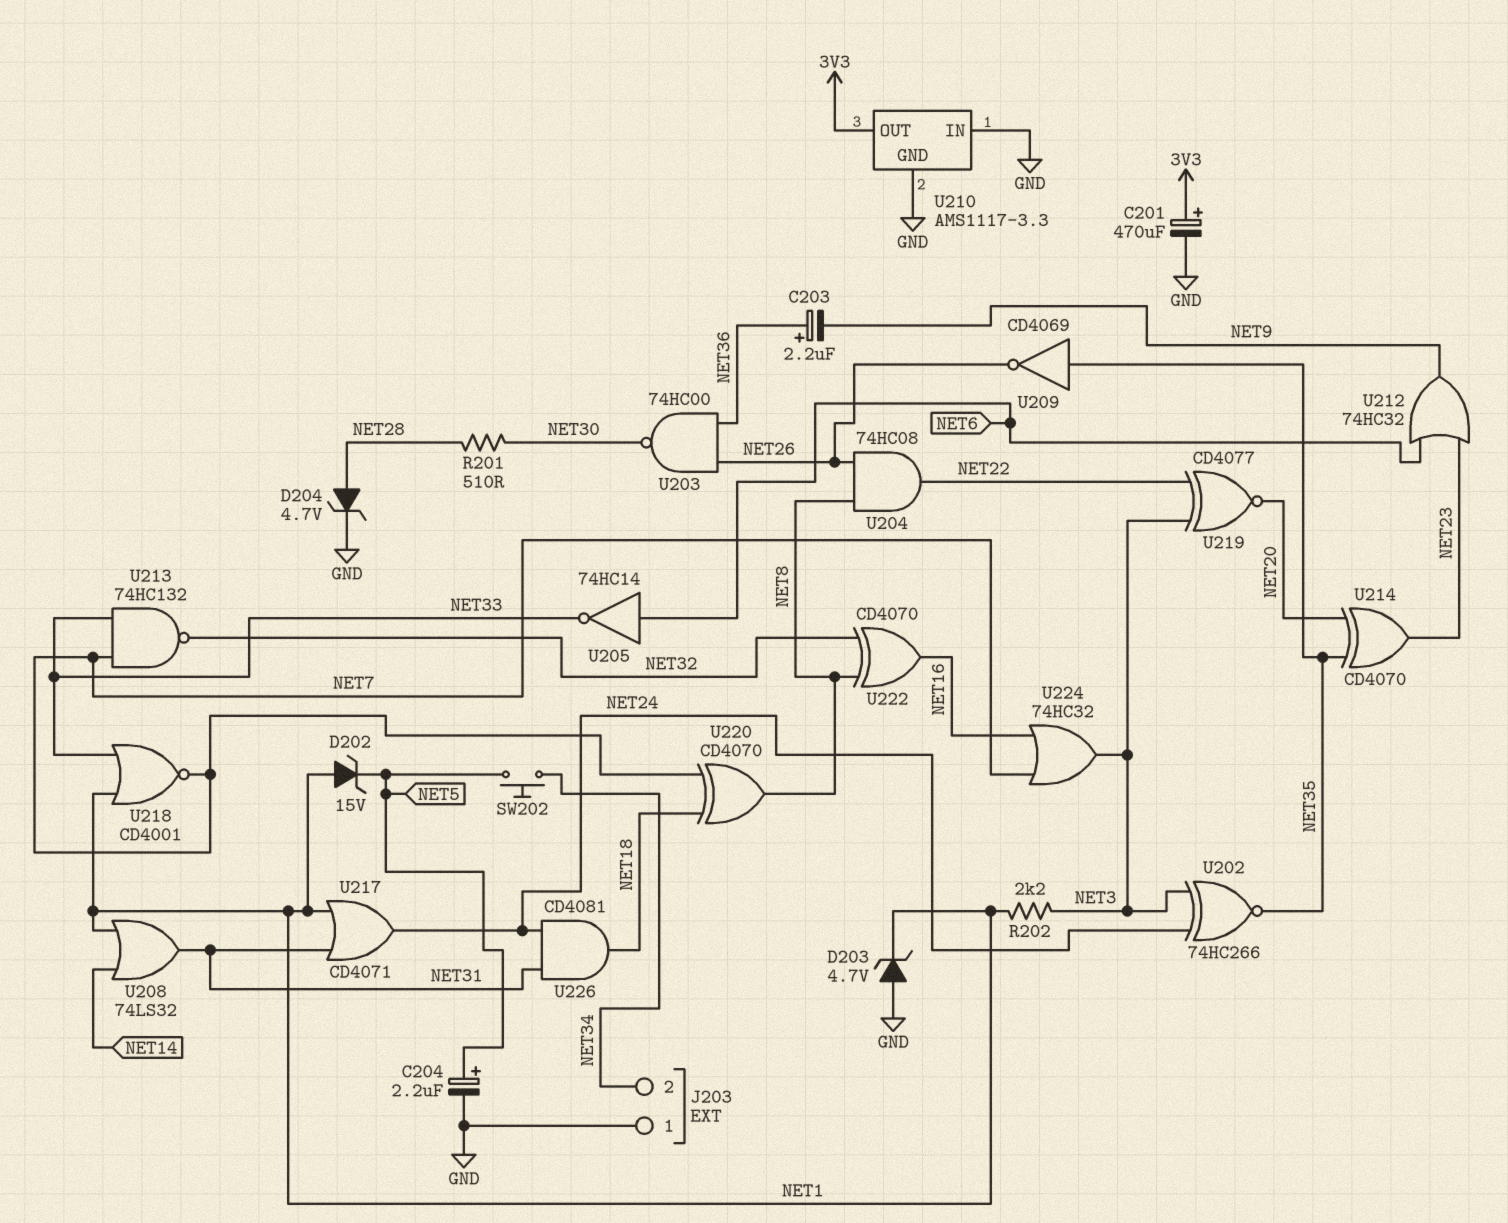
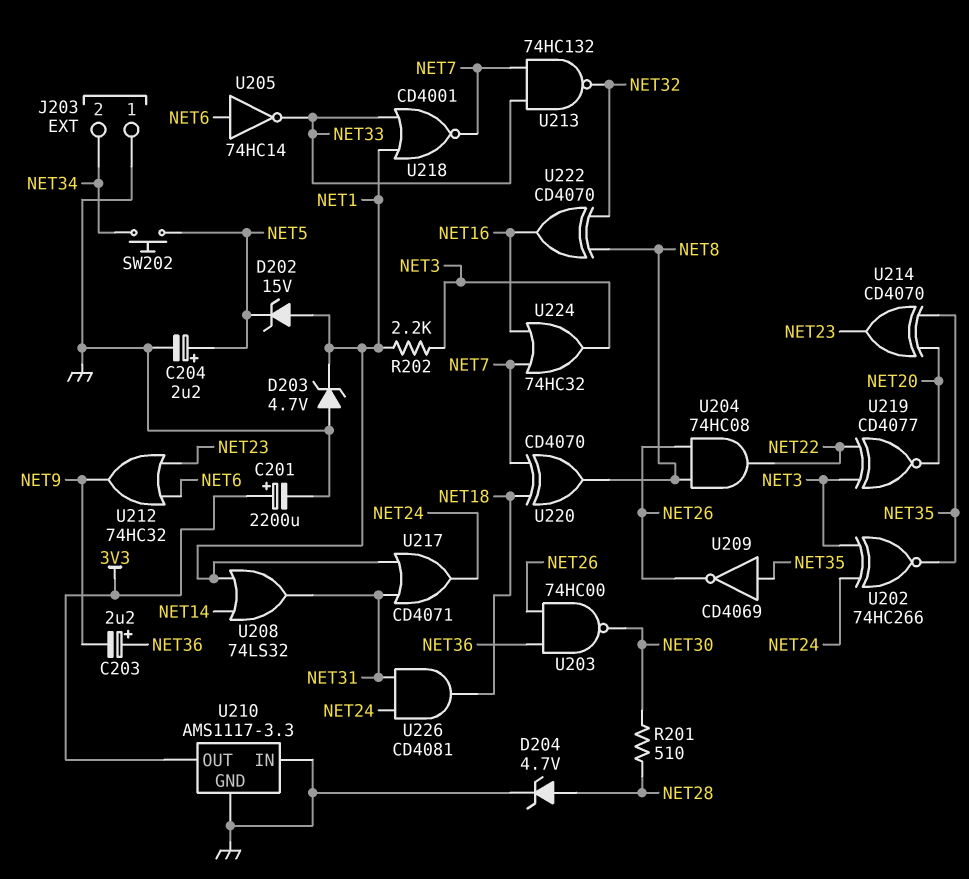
C201: 470uF (plus 3V3, minus GND) -> 2200uF (plus 3V3, minus GND)

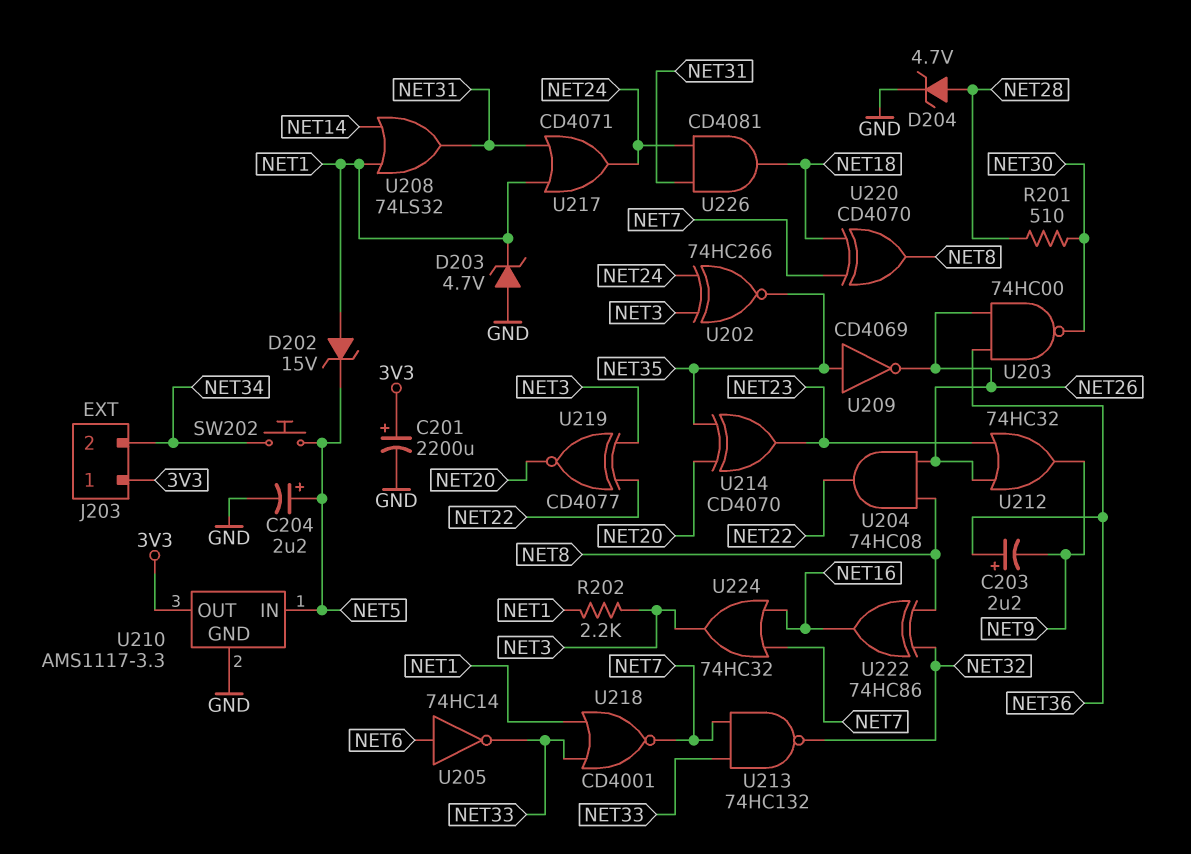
J203 pin 1: GND -> 3V3
U210 pin IN: GND -> NET5
U212: OR 74HC32 (in NET6, in NET23, out NET9) -> OR 74HC32 (in NET23, in NET26, out NET9)
U222: XOR CD4070 (in NET8, in NET32, out NET16) -> XOR 74HC86 (in NET8, in NET32, out NET16)

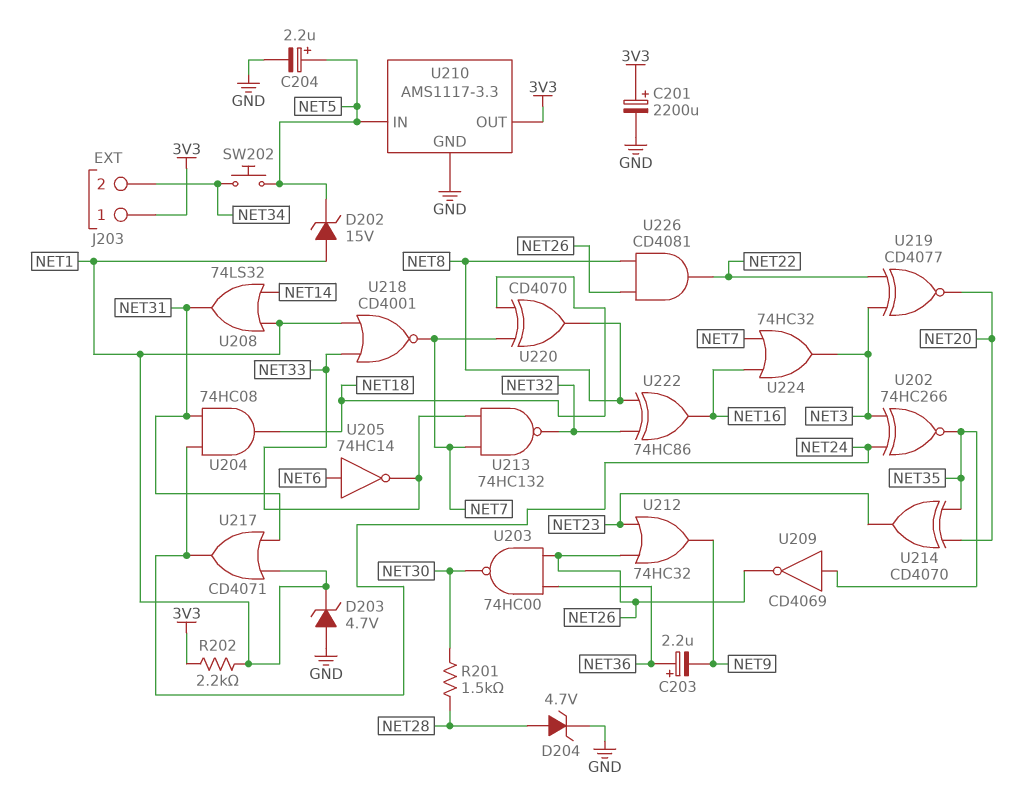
R201: 510 (NET28, NET30) -> 1.5k (NET28, NET30)
R202: 2.2k (NET1, NET3) -> 2.2k (3V3, NET1)
U204: AND 74HC08 (in NET8, in NET26, out NET22) -> AND 74HC08 (in NET24, in NET31, out NET18)
U226: AND CD4081 (in NET24, in NET31, out NET18) -> AND CD4081 (in NET8, in NET26, out NET22)

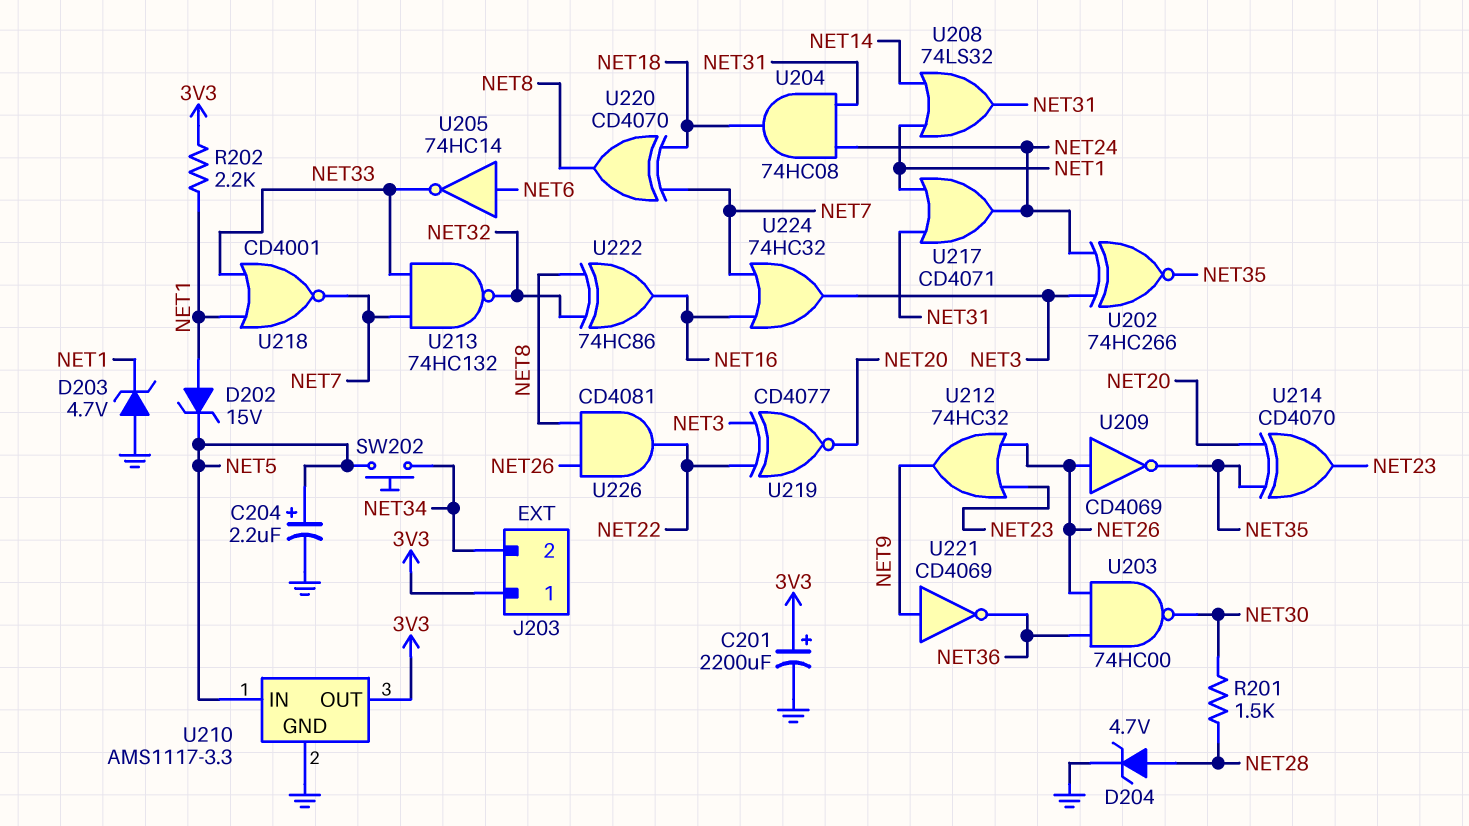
C203: 2.2uF (plus NET36, minus NET9) -> none
U209: NOT CD4069 (in NET35, out NET26) -> NOT CD4069 (in NET26, out NET35)
U221: none -> NOT CD4069 (in NET9, out NET36)

